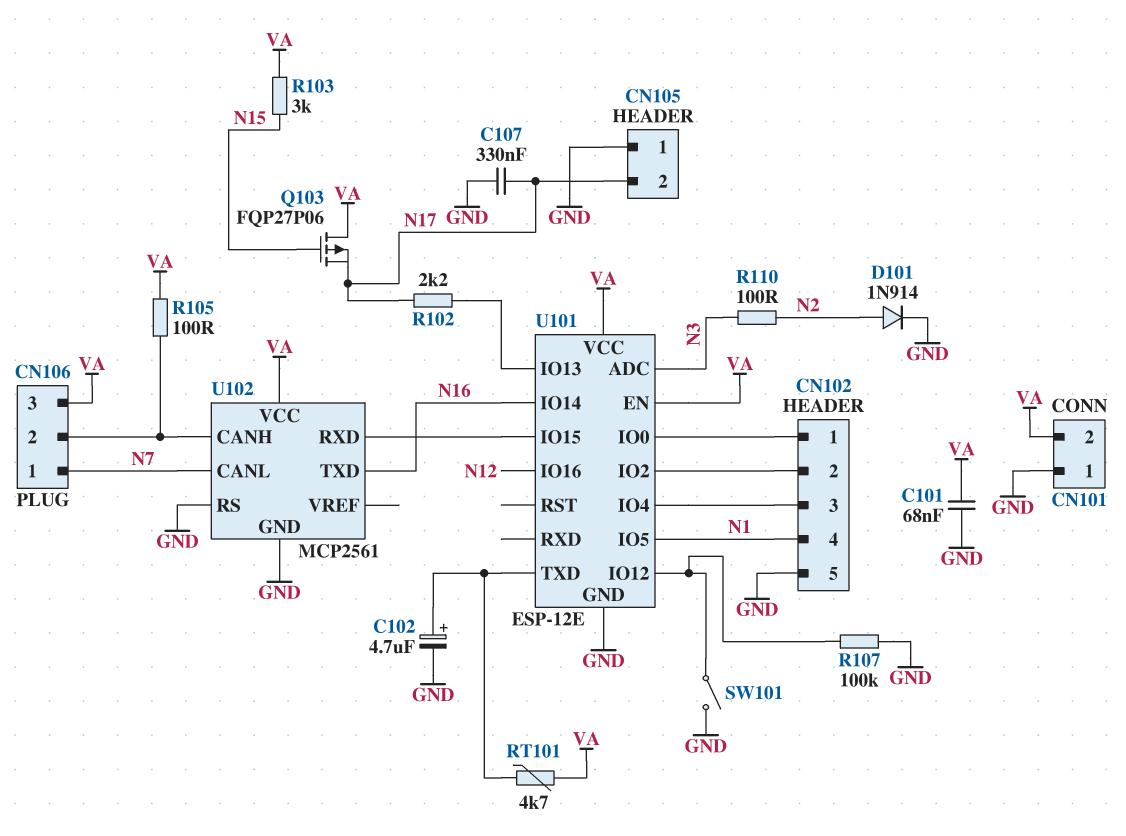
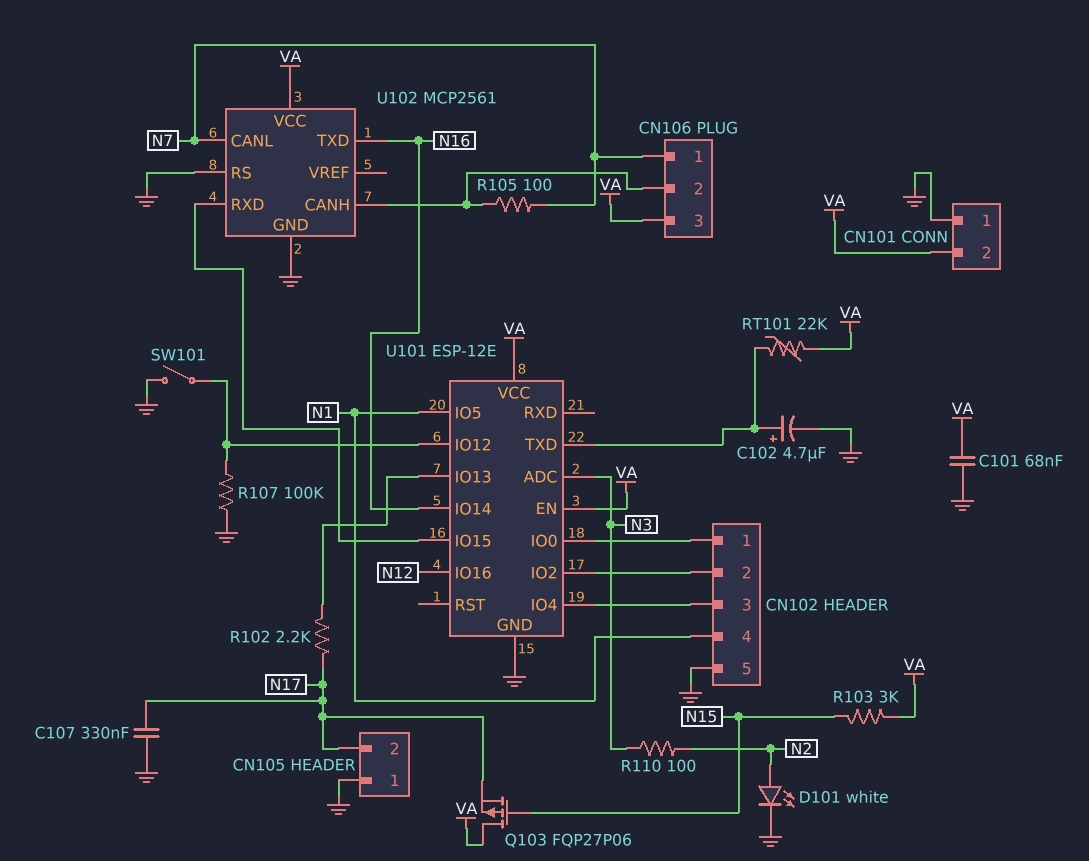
D101: diode 1N914 (A N2, K GND) -> LED white (A N2, K GND)
R105: 100 (CN106/2, VA) -> 100 (CN106/2, N7)
RT101: 4.7k (U101/TXD, VA) -> 22k (U101/TXD, VA)

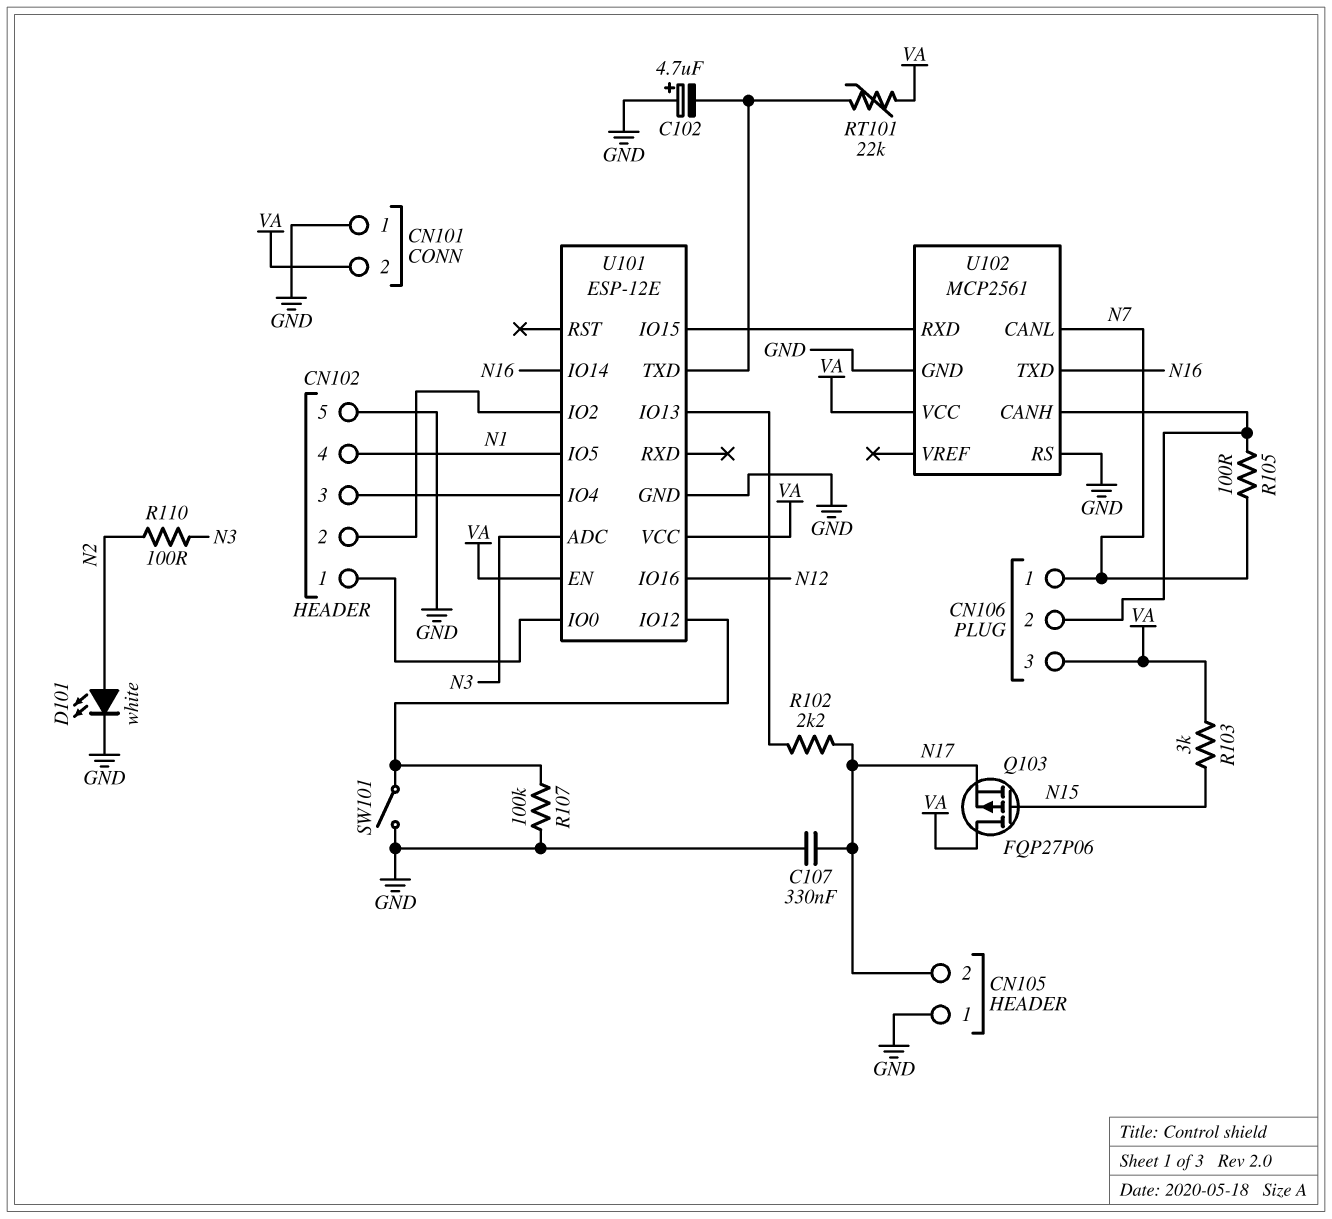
C101: 68nF (GND, VA) -> none
C102: 4.7uF (plus U101/TXD, minus GND) -> 4.7uF (plus GND, minus U101/TXD)

